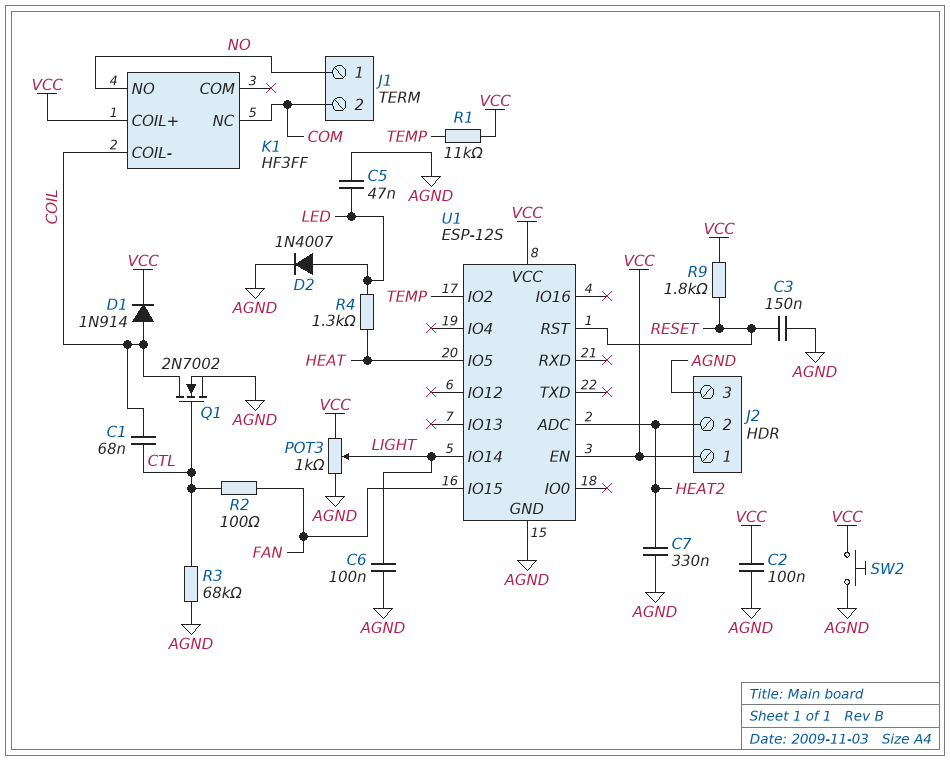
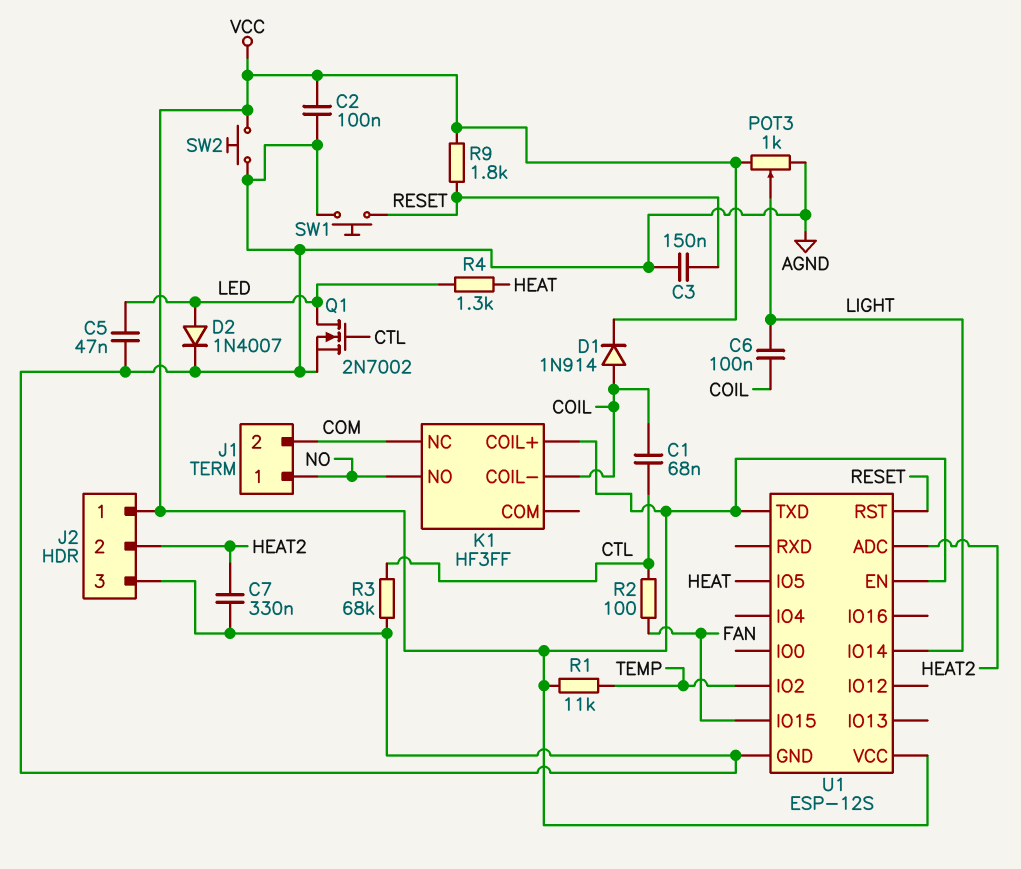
C6: 100nF (AGND, LIGHT) -> 100nF (COIL, LIGHT)
Q1: NMOS 2N7002 (G CTL, D COIL, S AGND) -> NMOS 2N7002 (G CTL, D LED, S AGND)
SW1: none -> button (AGND, RESET)
U1 pin TXD: none -> VCC

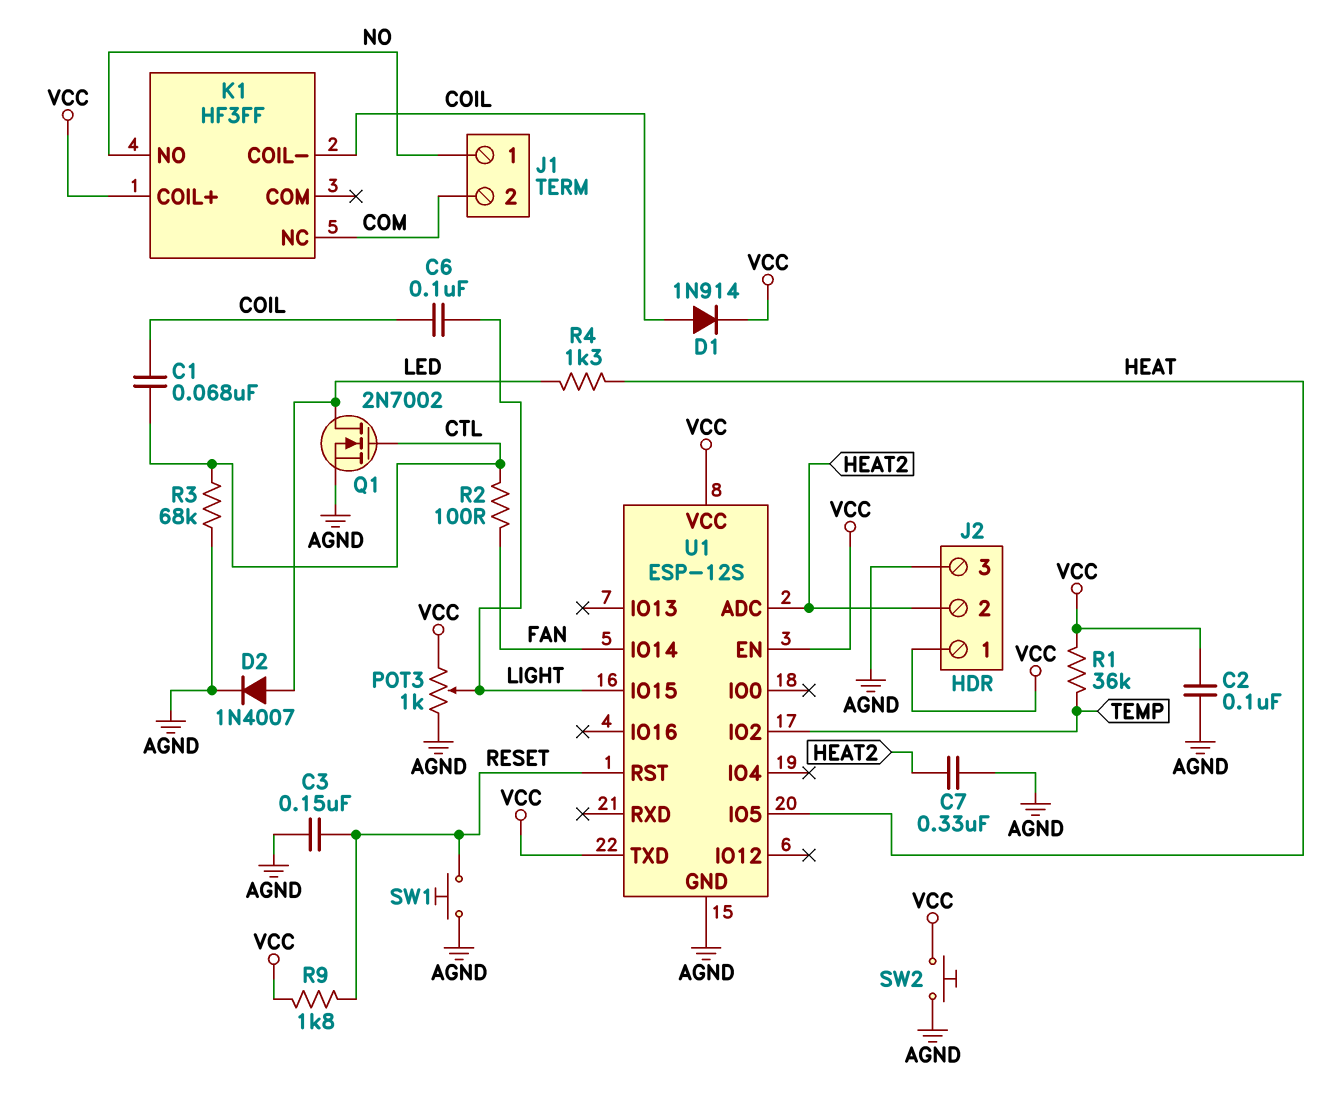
C5: 47nF (AGND, LED) -> none
R1: 11k (TEMP, VCC) -> 36k (TEMP, VCC)
U1 pin IO14: LIGHT -> FAN
U1 pin IO15: FAN -> LIGHT

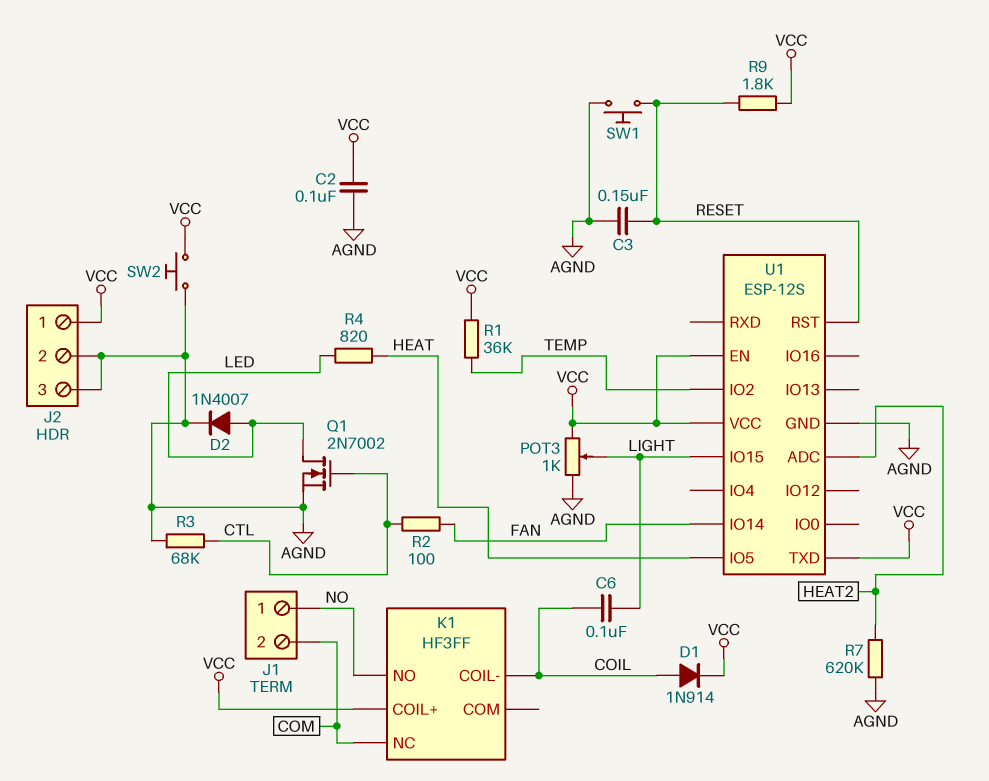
C1: 68nF (COIL, CTL) -> none
C7: 330nF (AGND, HEAT2) -> none
J2 pin 2: HEAT2 -> AGND
R4: 1.3k (HEAT, LED) -> 820 (HEAT, LED)
R7: none -> 620k (AGND, HEAT2)

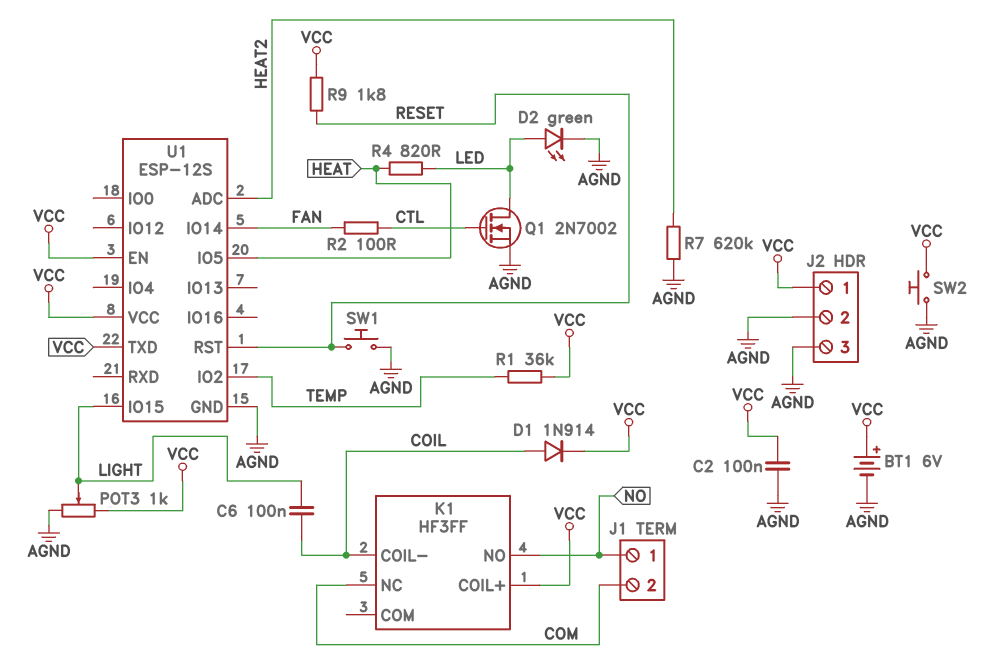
BT1: none -> 6V (plus VCC, minus AGND)
C3: 150nF (AGND, RESET) -> none
D2: diode 1N4007 (A LED, K AGND) -> LED green (A LED, K AGND)
R3: 68k (AGND, CTL) -> none

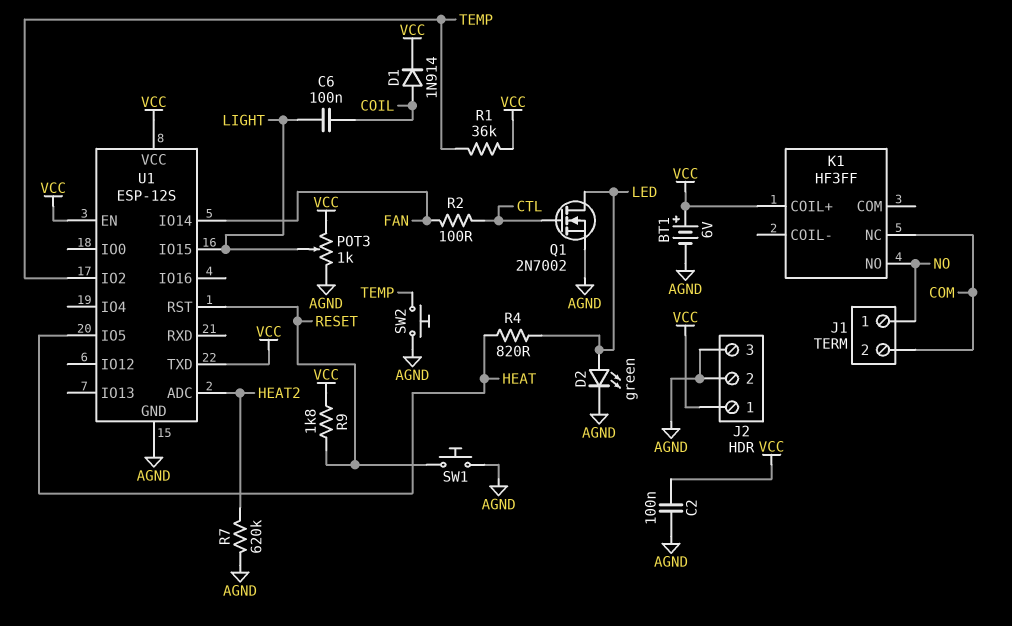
K1 pin COIL-: COIL -> none
SW2: button (AGND, VCC) -> button (AGND, TEMP)

